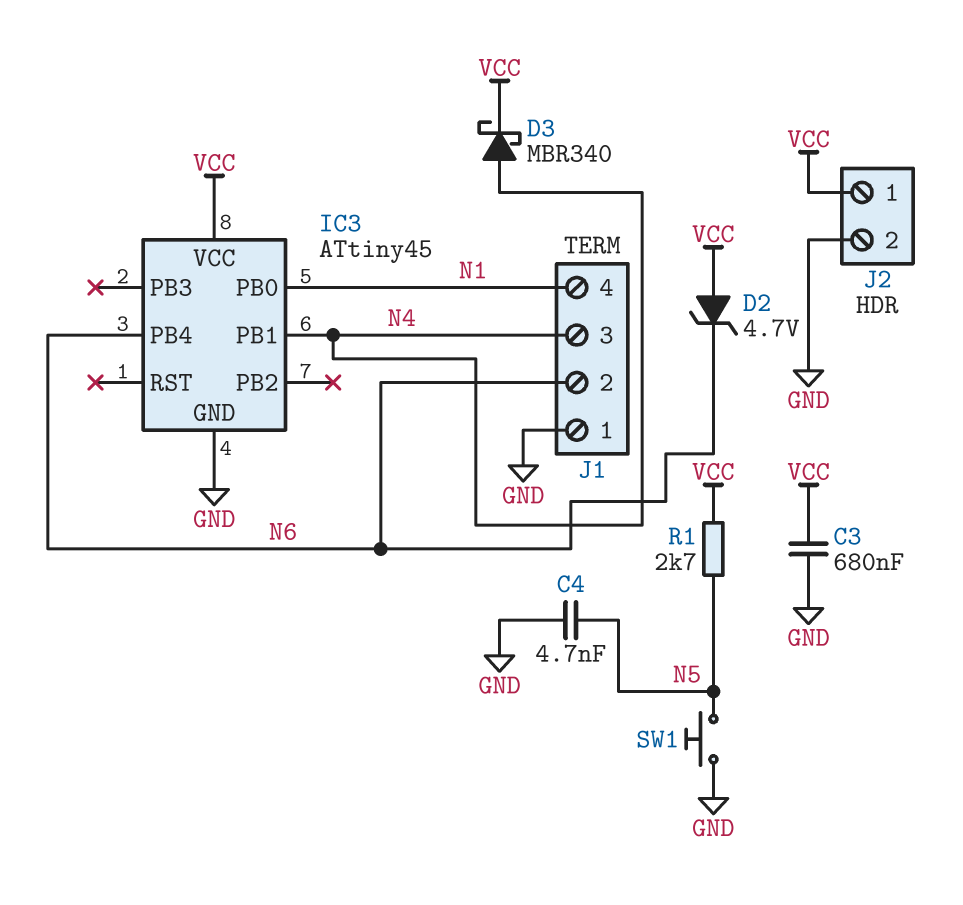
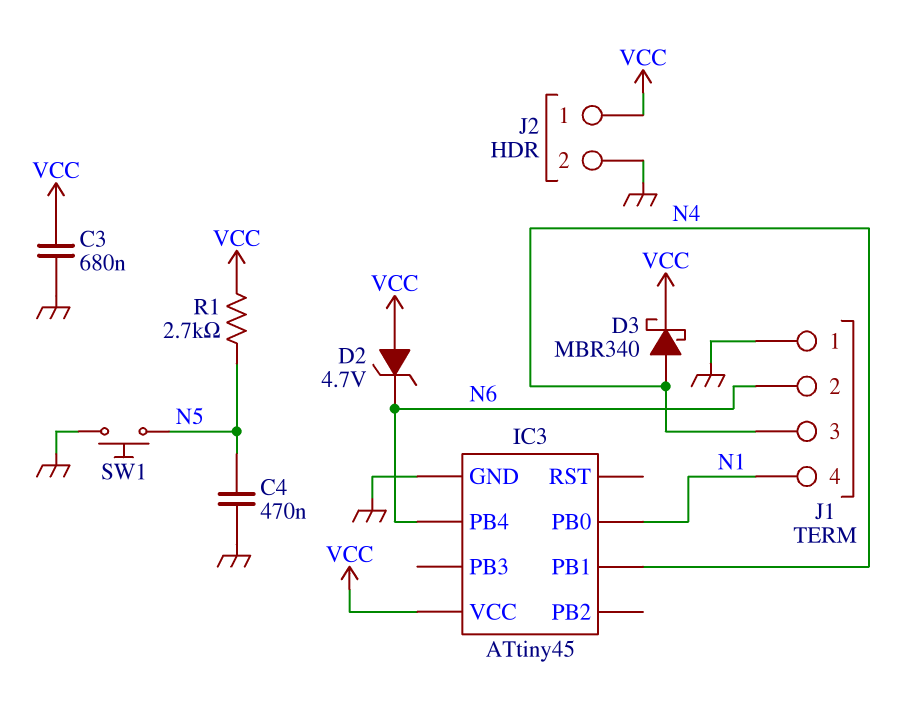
C4: 4.7nF (GND, N5) -> 470nF (GND, N5)

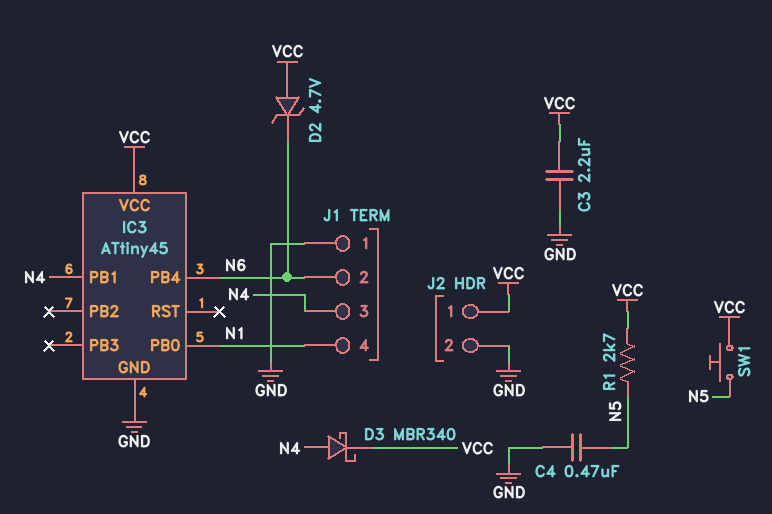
C3: 680nF (GND, VCC) -> 2.2uF (GND, VCC)
SW1: button (GND, N5) -> button (N5, VCC)

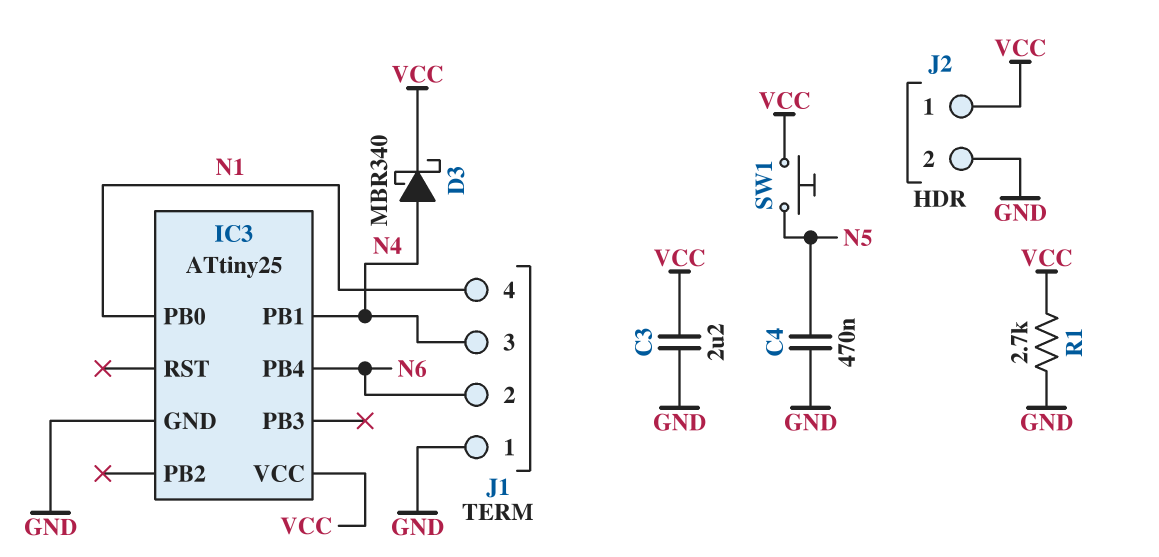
D2: zener 4.7V (A VCC, K N6) -> none
IC3: ATtiny45 -> ATtiny25
R1: 2.7k (N5, VCC) -> 2.7k (GND, VCC)

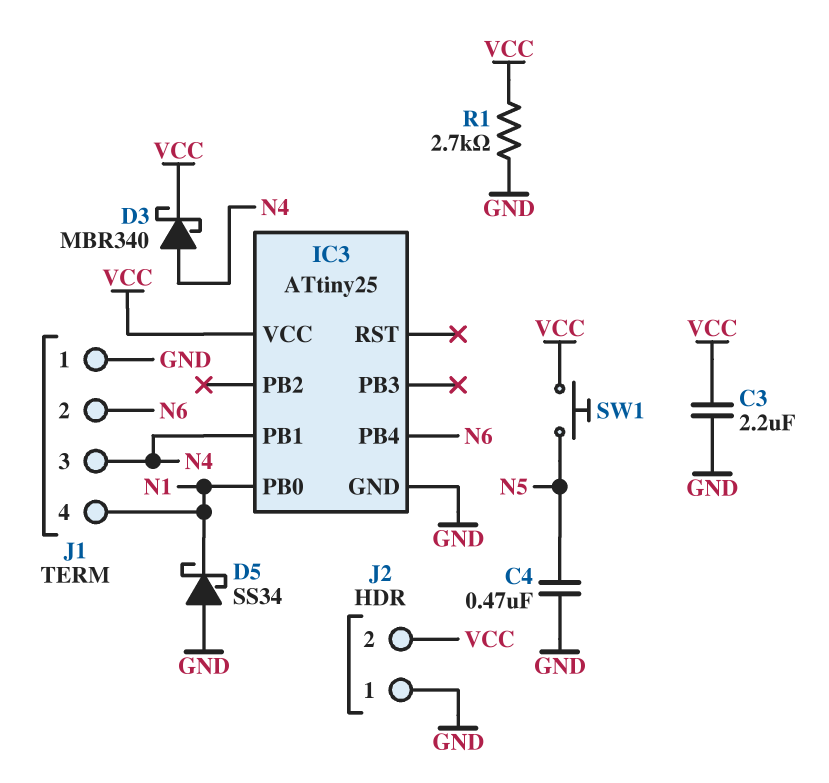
D5: none -> schottky SS34 (A GND, K N1)
J2 pin 1: VCC -> GND
J2 pin 2: GND -> VCC

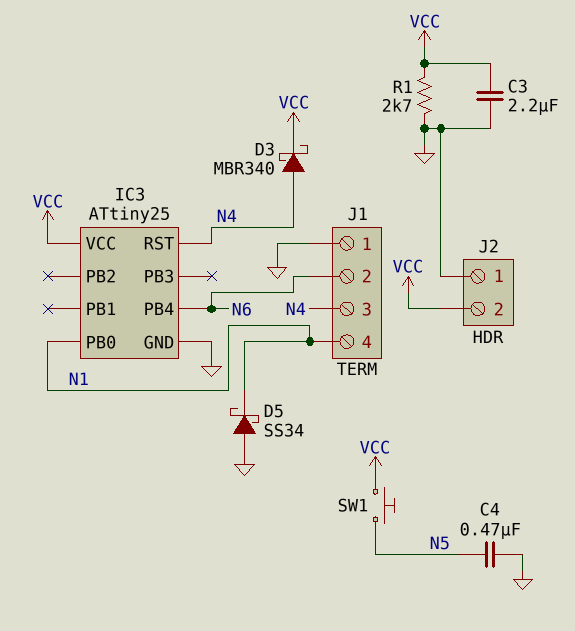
IC3 pin PB1: N4 -> none
IC3 pin RST: none -> N4

